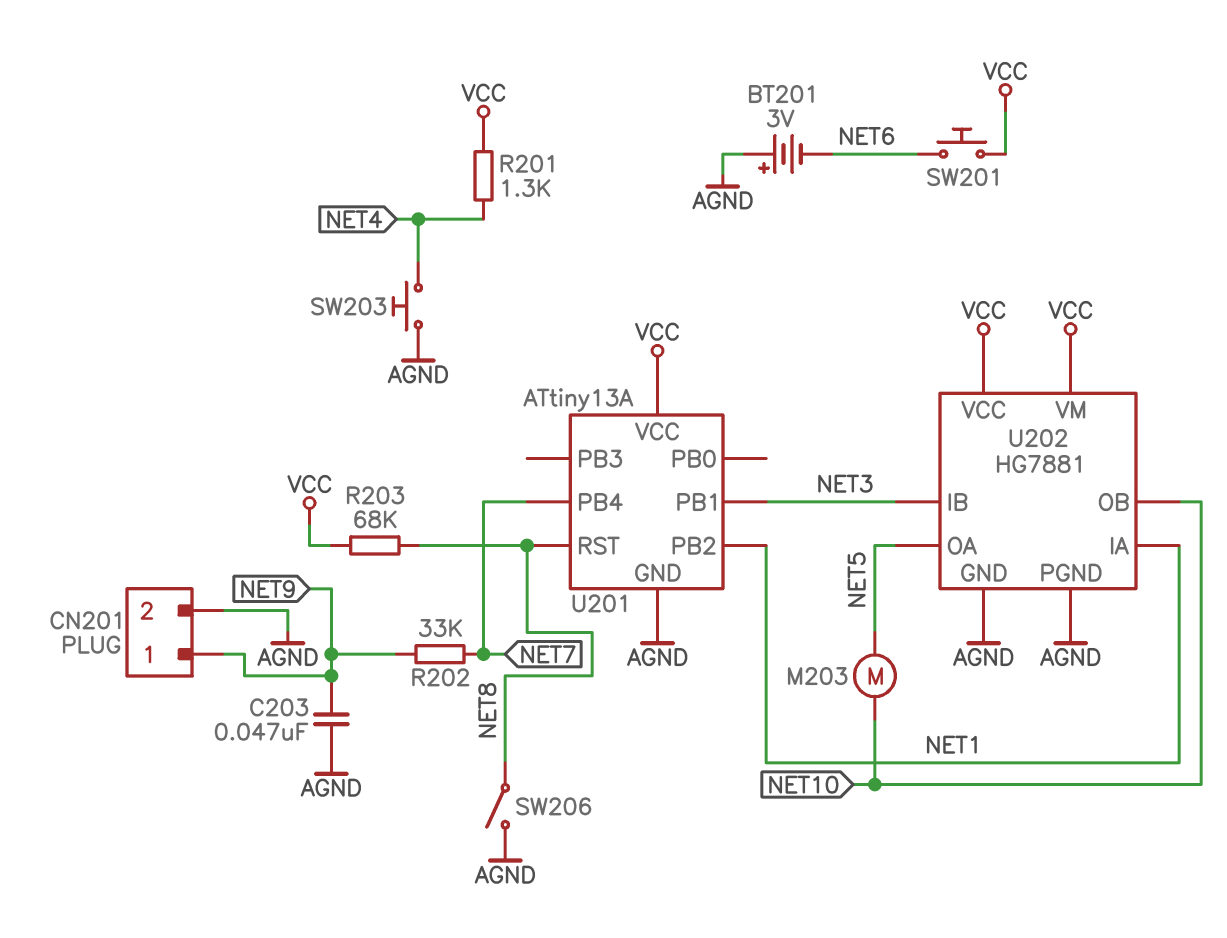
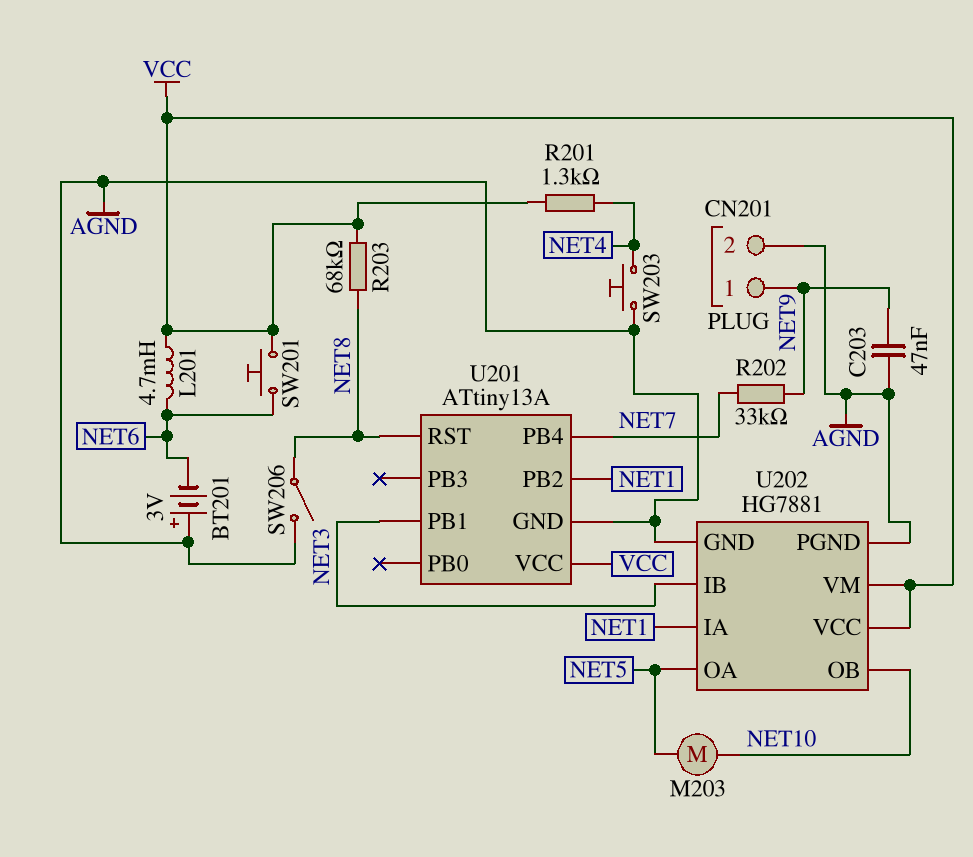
L201: none -> 4.7mH (NET6, VCC)

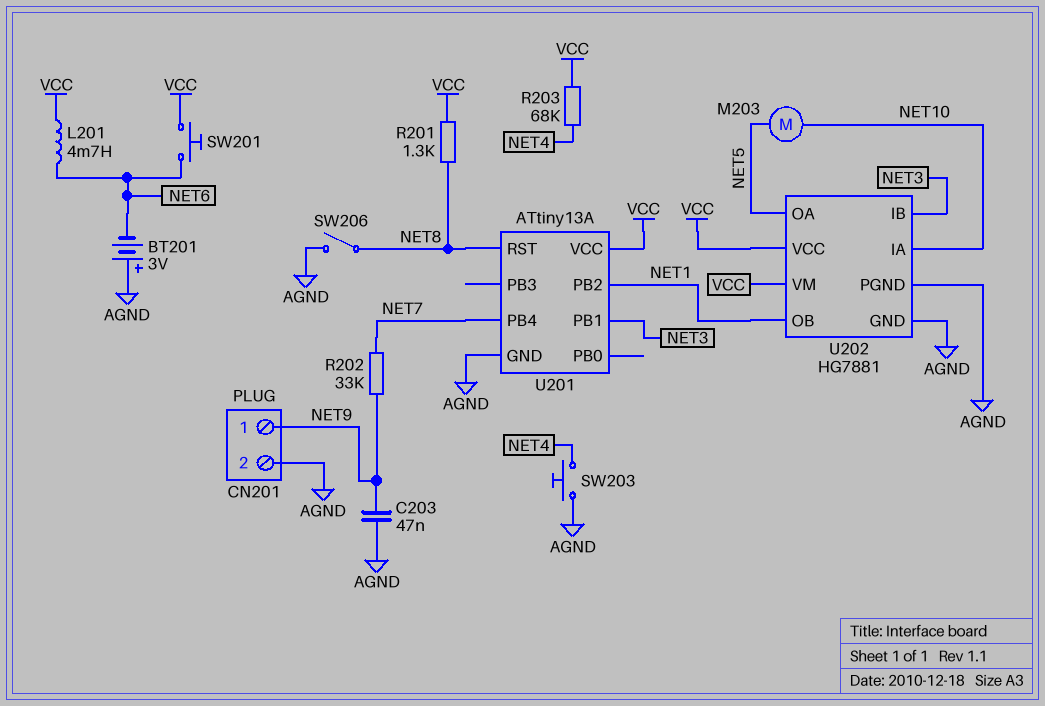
R201: 1.3k (NET4, VCC) -> 1.3k (NET8, VCC)
R203: 68k (NET8, VCC) -> 68k (NET4, VCC)
U202 pin IA: NET1 -> NET10
U202 pin OB: NET10 -> NET1

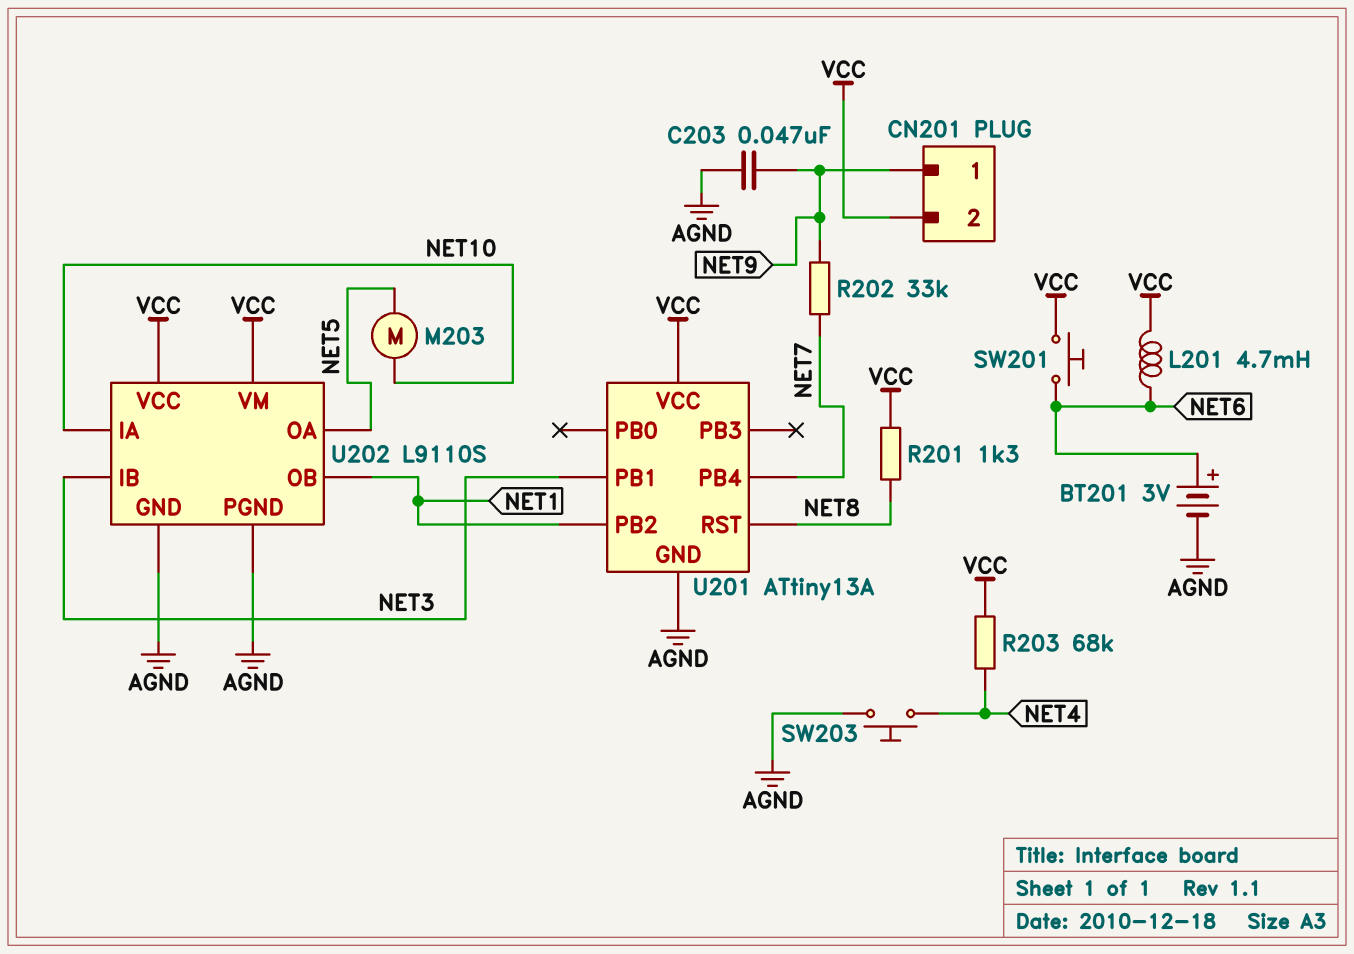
BT201: 3V (plus AGND, minus NET6) -> 3V (plus NET6, minus AGND)
CN201 pin 2: AGND -> VCC
SW206: switch (AGND, NET8) -> none
U202: HG7881 -> L9110S

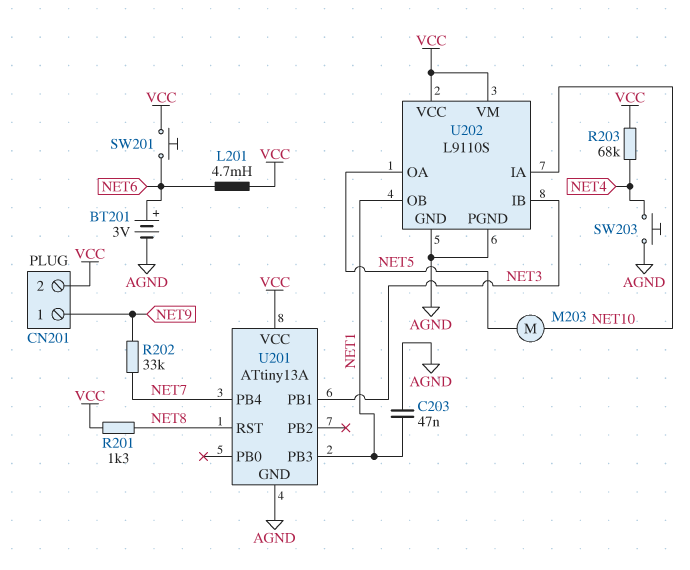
C203: 47nF (AGND, NET9) -> 47nF (AGND, NET1)
U201 pin PB2: NET1 -> none
U201 pin PB3: none -> NET1

